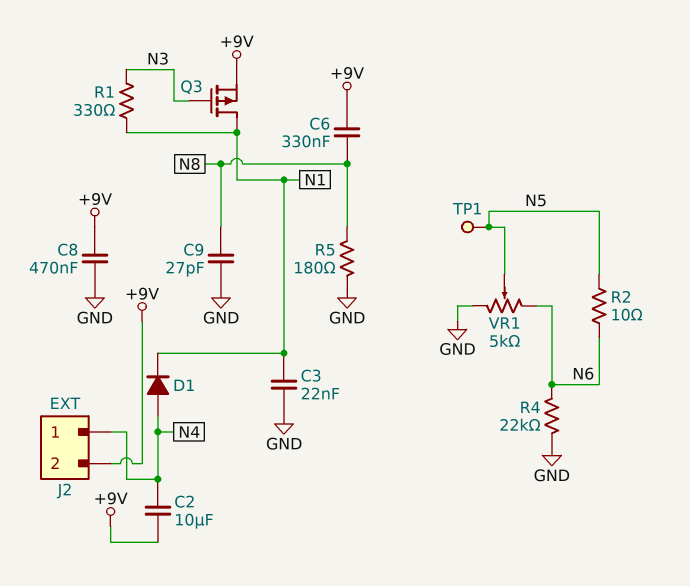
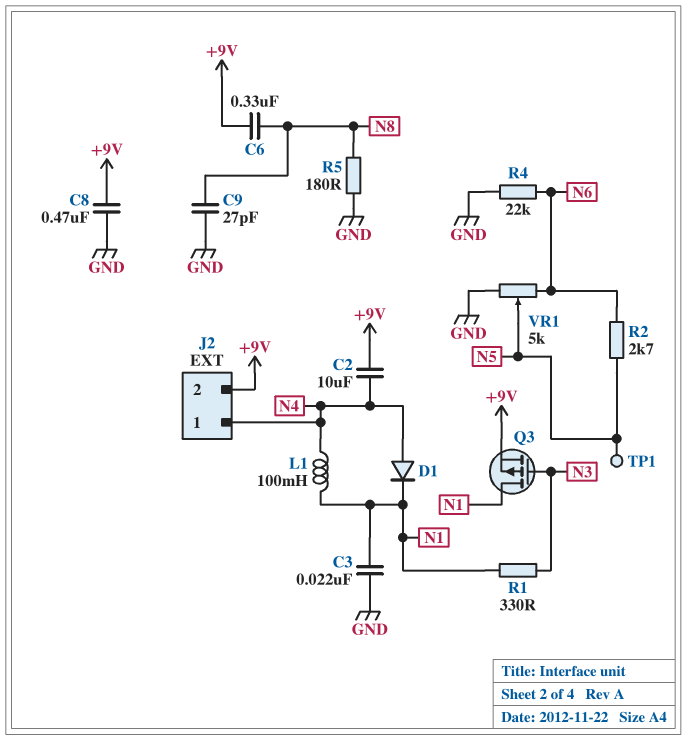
L1: none -> 100mH (N1, N4)
R2: 10 (N5, N6) -> 2.7k (N5, N6)

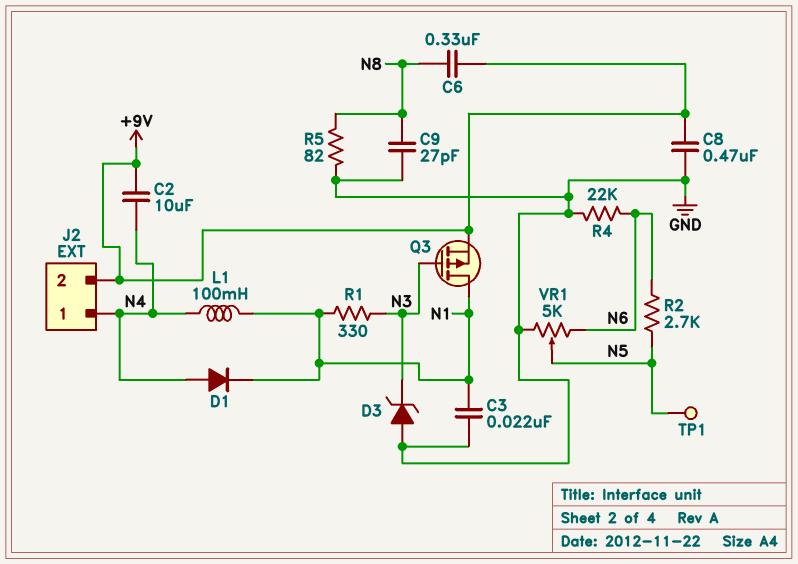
D3: none -> zener (A GND, K N3)
R5: 180 (GND, N8) -> 82 (GND, N8)

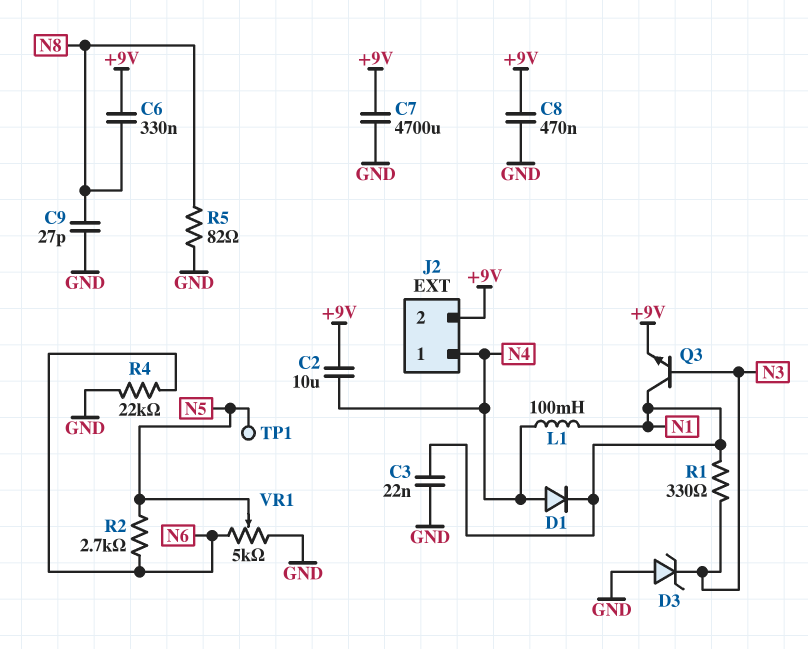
C7: none -> 4700uF (+9V, GND)
Q3: PMOS (G N3, D N1, S +9V) -> NPN (B N3, C N1, E +9V)

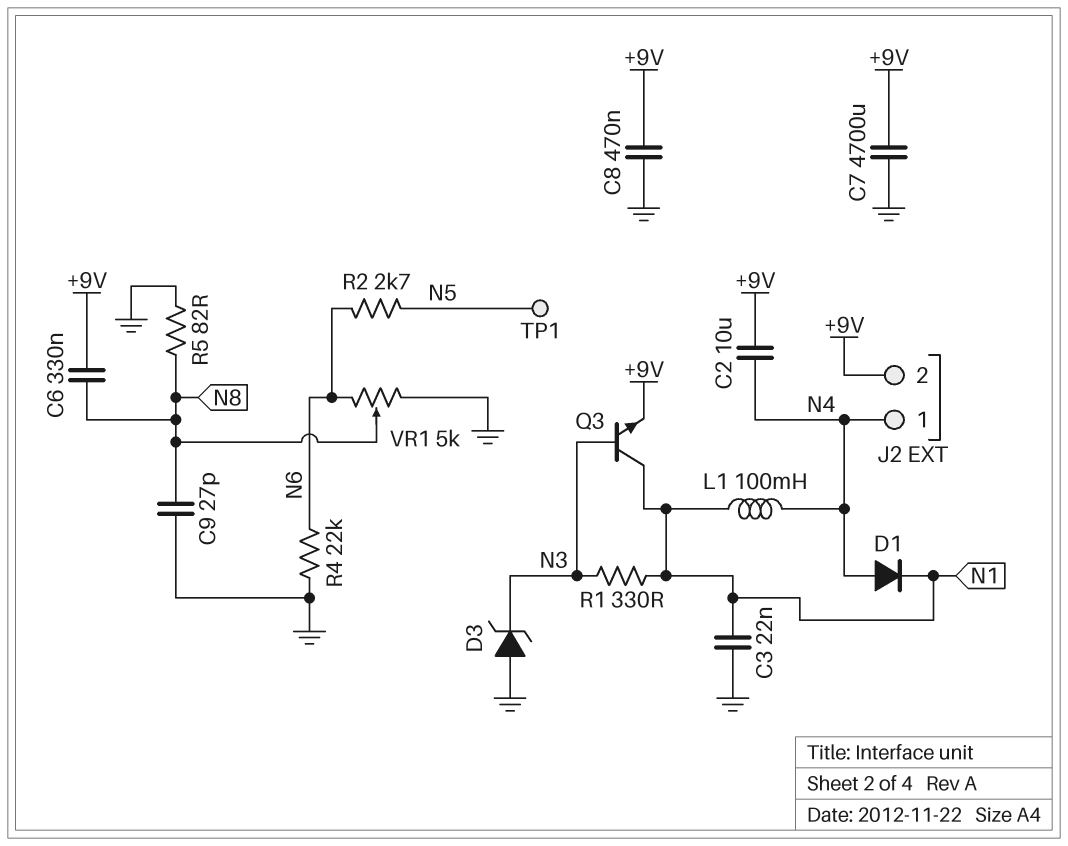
VR1: 5k (GND, N6, wiper N5) -> 5k (GND, N6, wiper N8)

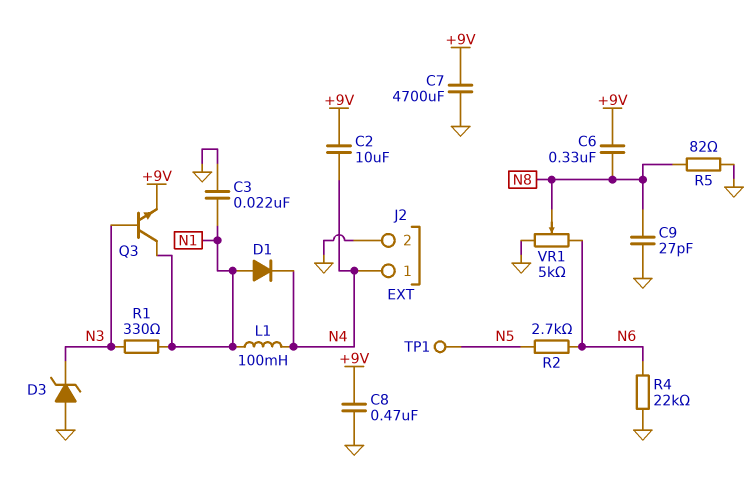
D1: diode (A N4, K N1) -> diode (A N1, K N4)
J2 pin 2: +9V -> GND

